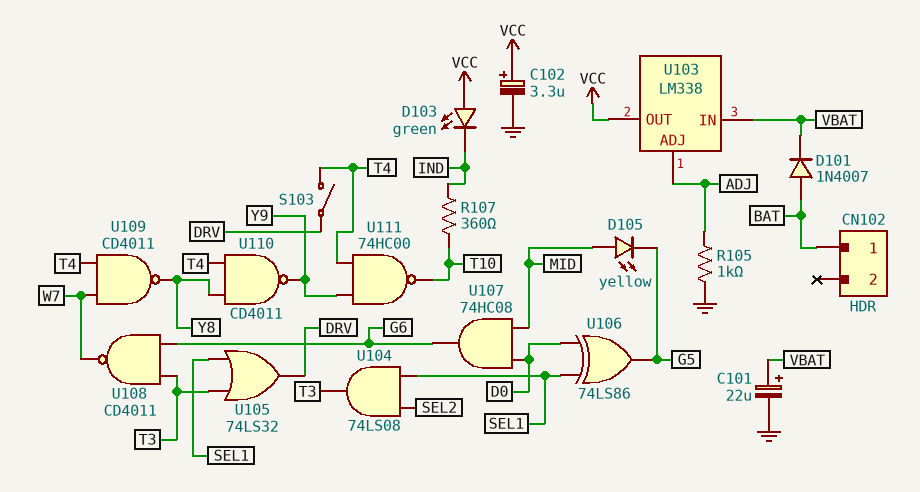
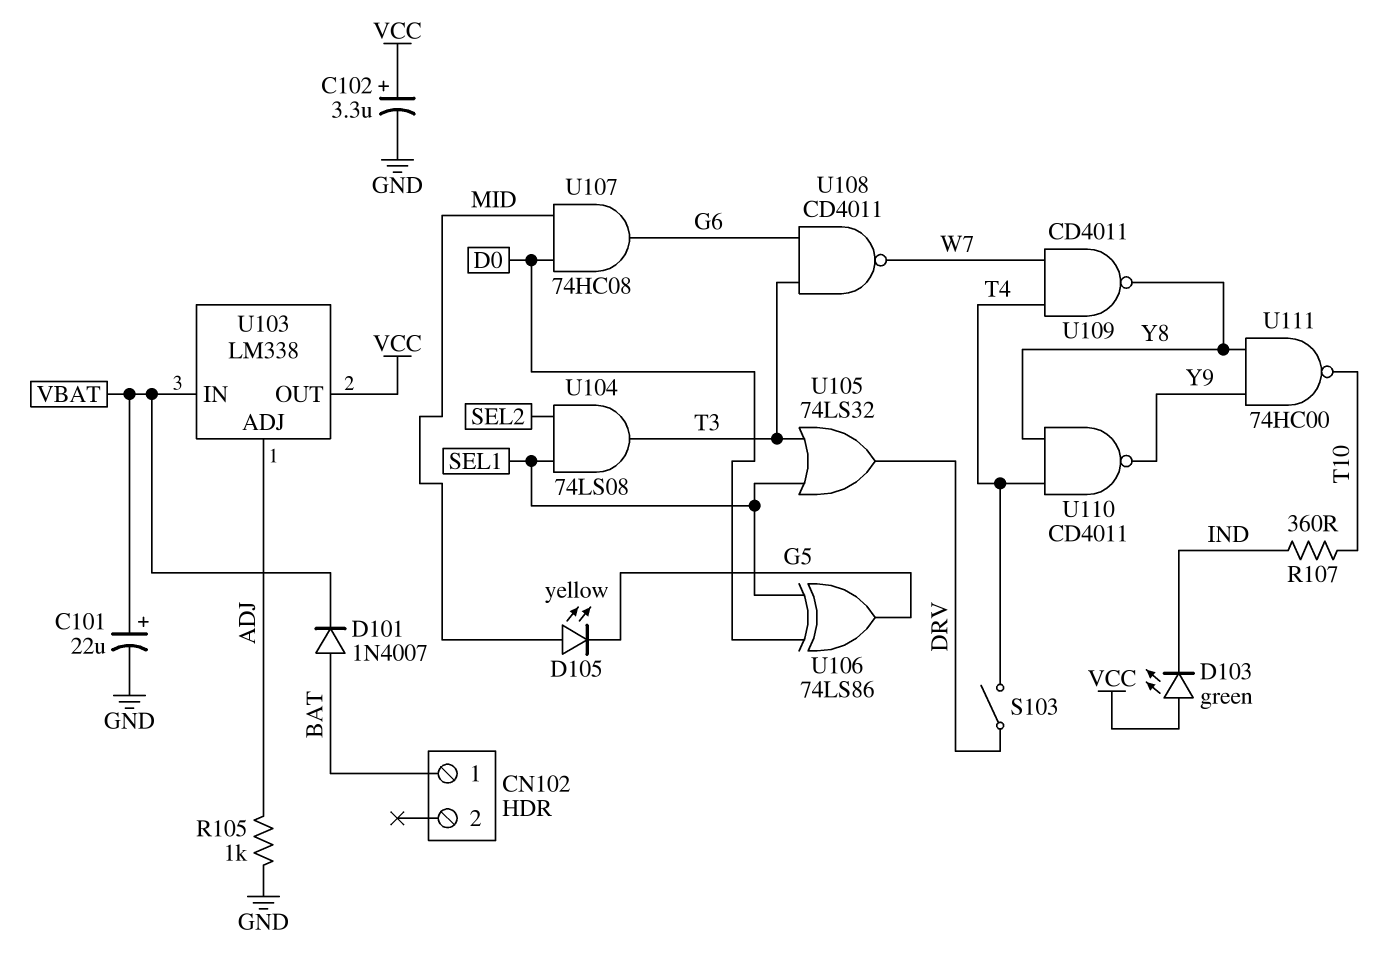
U111: NAND 74HC00 (in T4, in Y9, out T10) -> NAND 74HC00 (in Y8, in Y9, out T10)

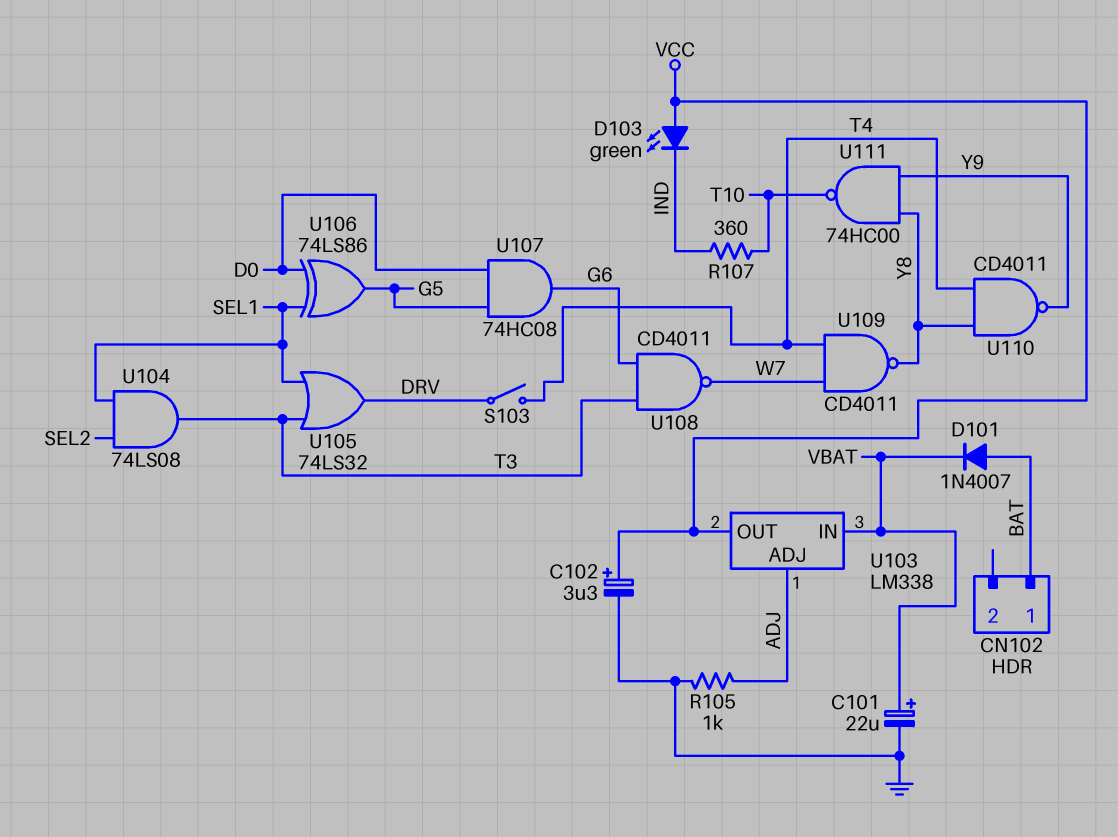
D105: LED yellow (A MID, K G5) -> none
U107: AND 74HC08 (in D0, in MID, out G6) -> AND 74HC08 (in D0, in G5, out G6)

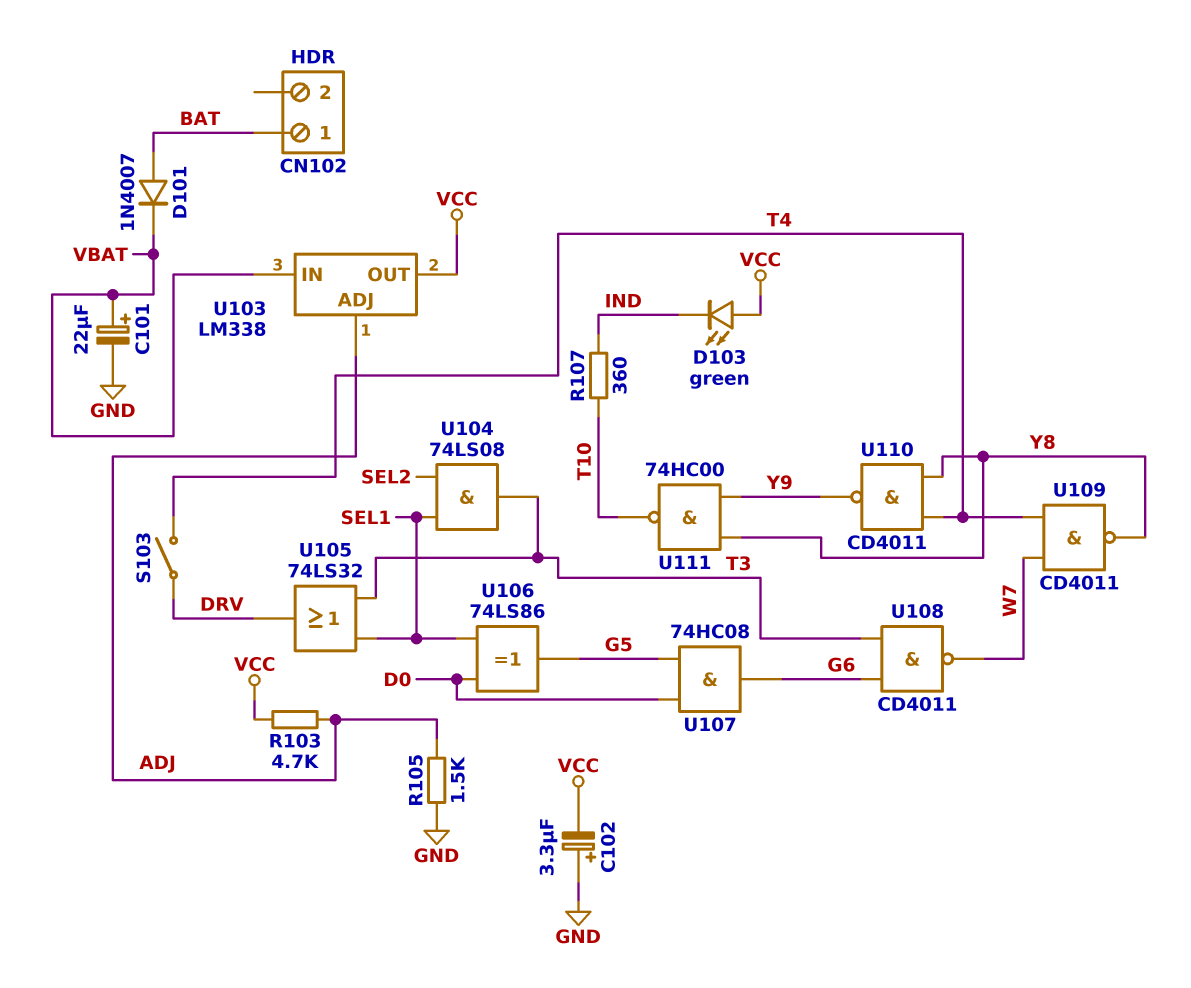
C102: 3.3uF (plus VCC, minus GND) -> 3.3uF (plus GND, minus VCC)
R103: none -> 4.7k (ADJ, VCC)
R105: 1k (ADJ, GND) -> 1.5k (ADJ, GND)

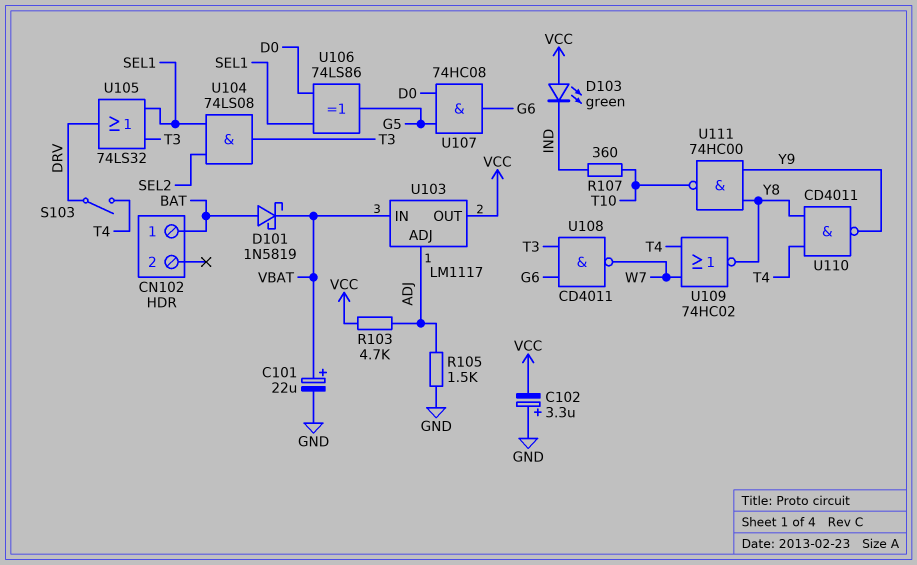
D101: diode 1N4007 (A BAT, K VBAT) -> schottky 1N5819 (A BAT, K VBAT)
U103: LM338 -> LM1117
U109: NAND CD4011 (in T4, in W7, out Y8) -> NOR 74HC02 (in T4, in W7, out Y8)

